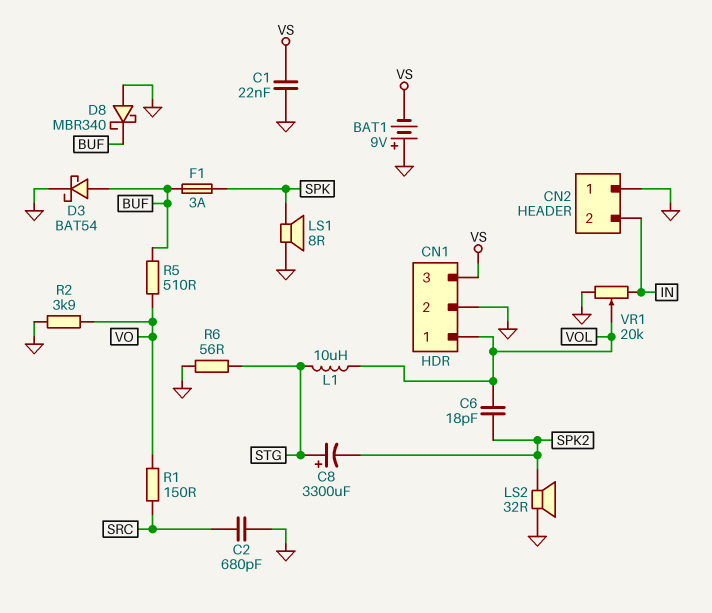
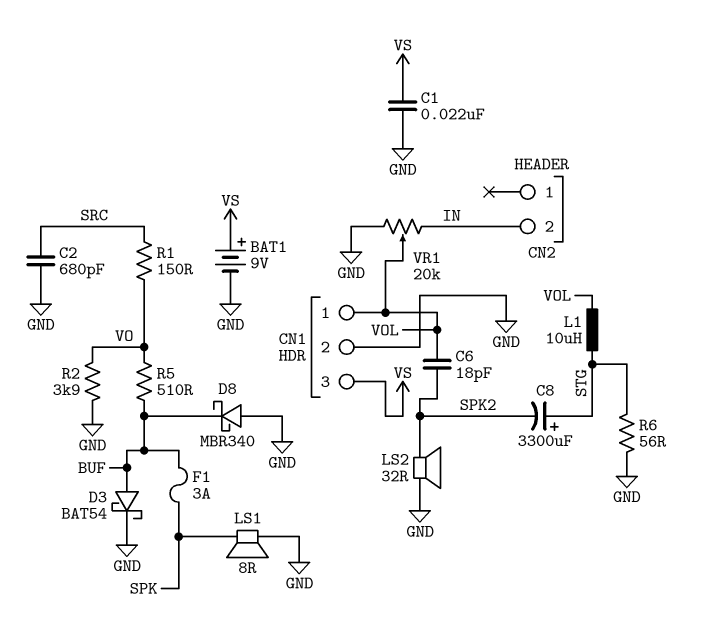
BAT1: 9V (plus GND, minus VS) -> 9V (plus VS, minus GND)
CN2 pin 1: GND -> none

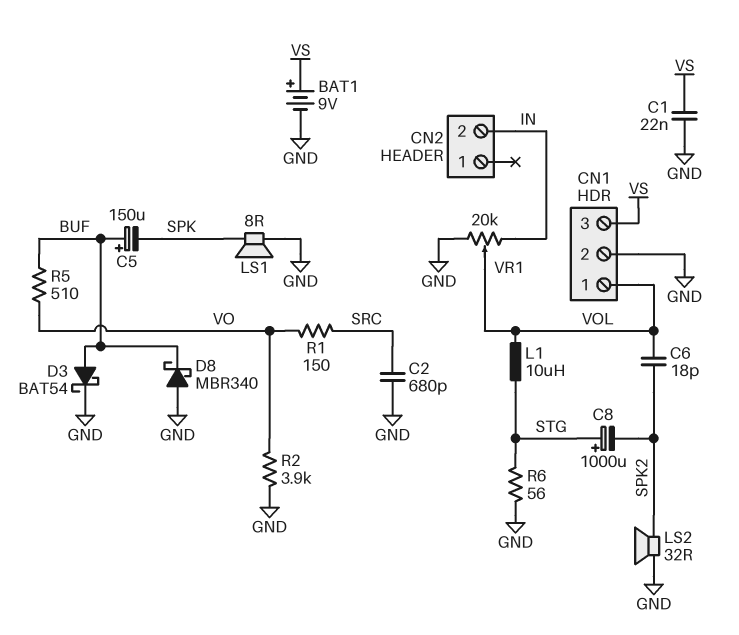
C5: none -> 150uF (plus BUF, minus SPK)
C8: 3300uF (plus STG, minus SPK2) -> 1000uF (plus STG, minus SPK2)
F1: 3A (BUF, SPK) -> none

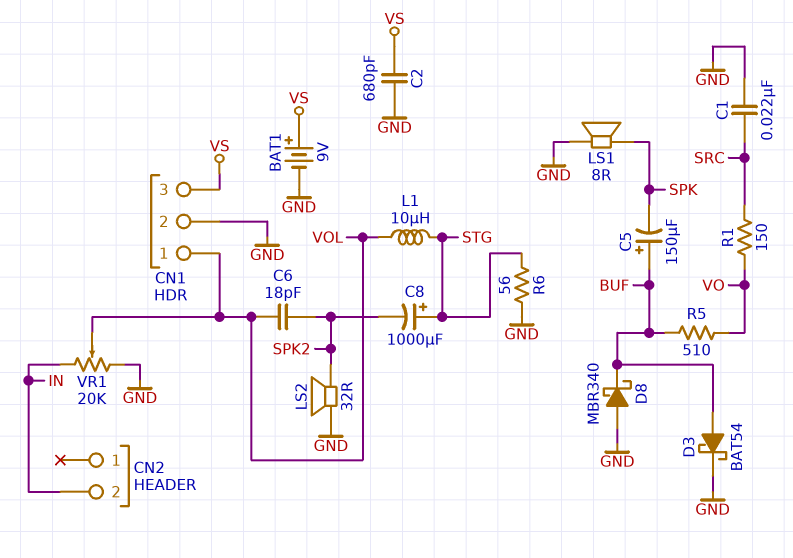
C1: 22nF (GND, VS) -> 22nF (GND, SRC)
C2: 680pF (GND, SRC) -> 680pF (GND, VS)
R2: 3.9k (GND, VO) -> none

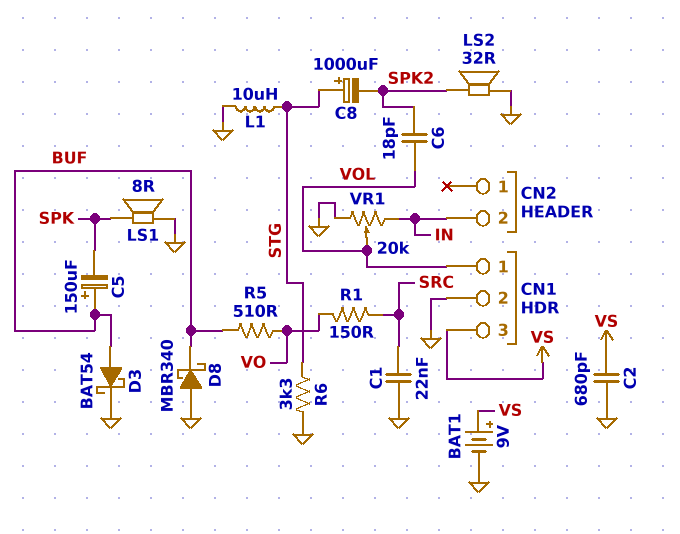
L1: 10uH (STG, VOL) -> 10uH (GND, STG)
R6: 56 (GND, STG) -> 3.3k (GND, STG)

